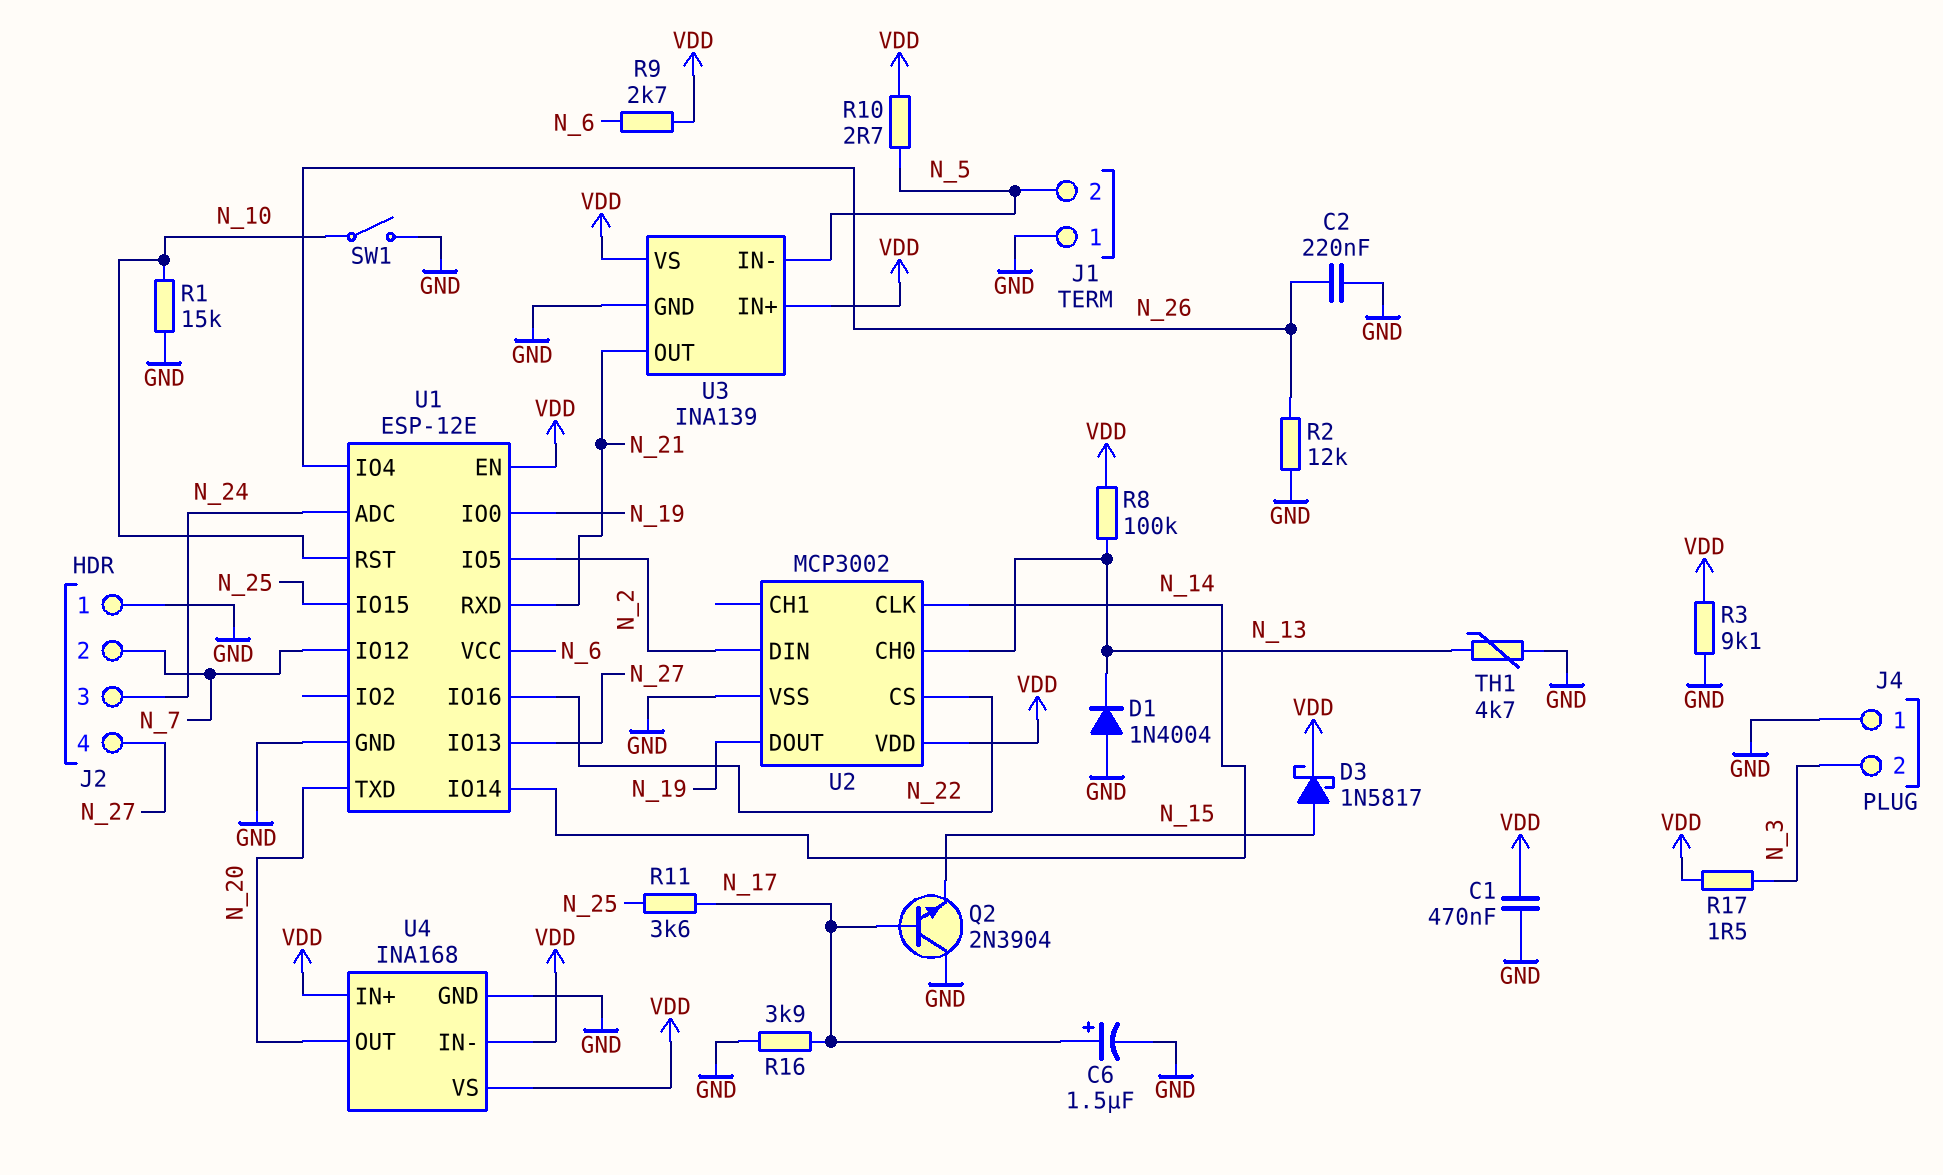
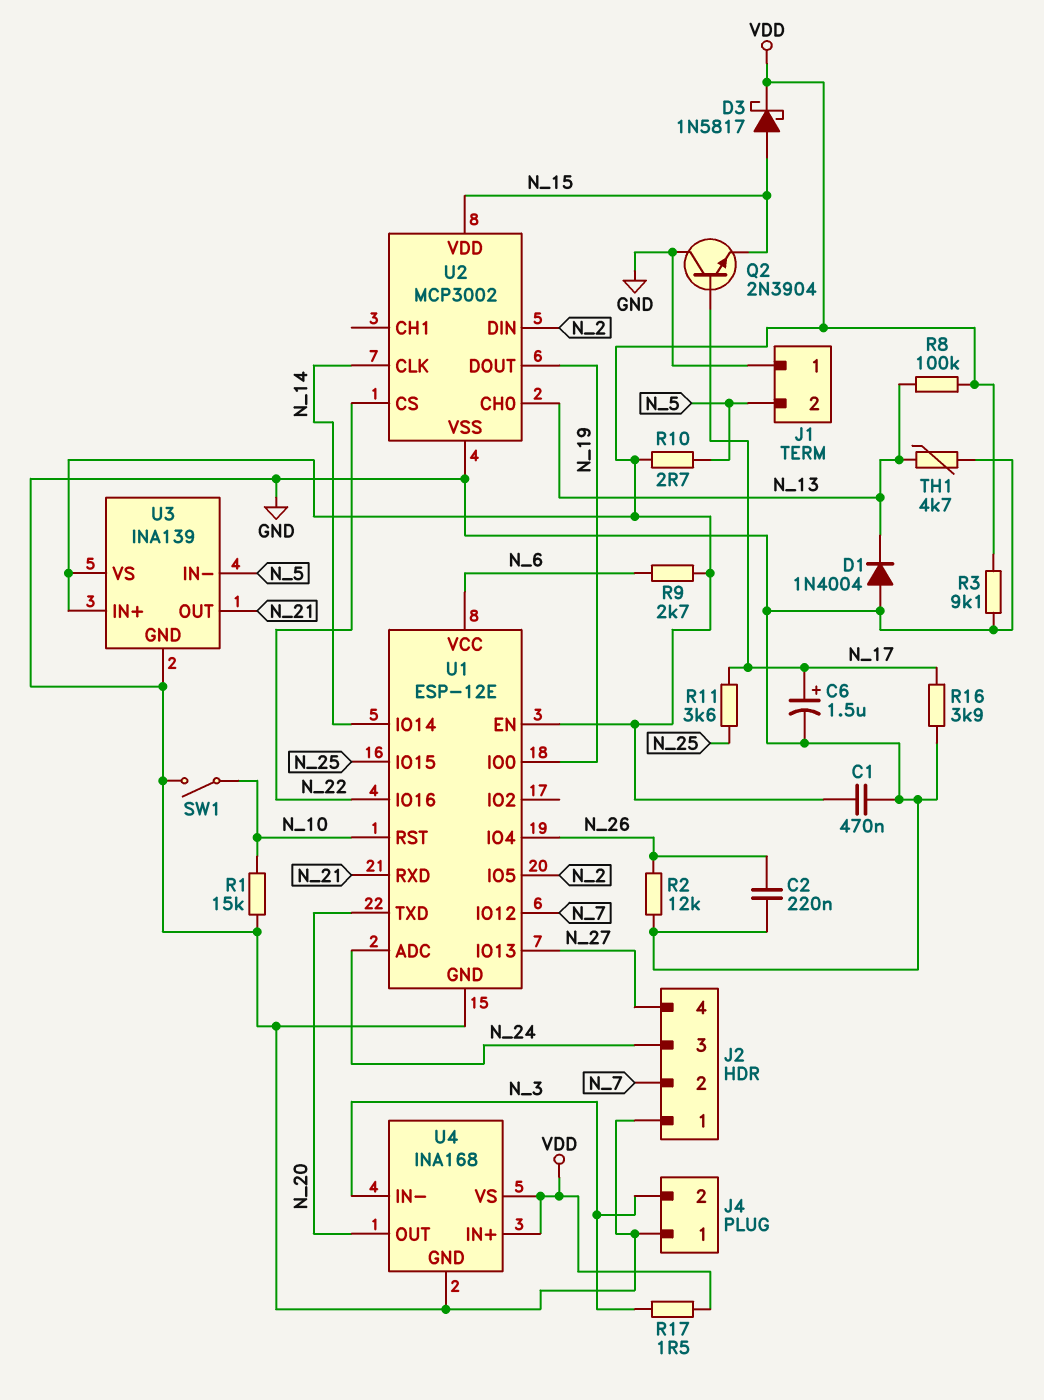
U2 pin VDD: VDD -> N_15
U4 pin IN-: VDD -> N_3

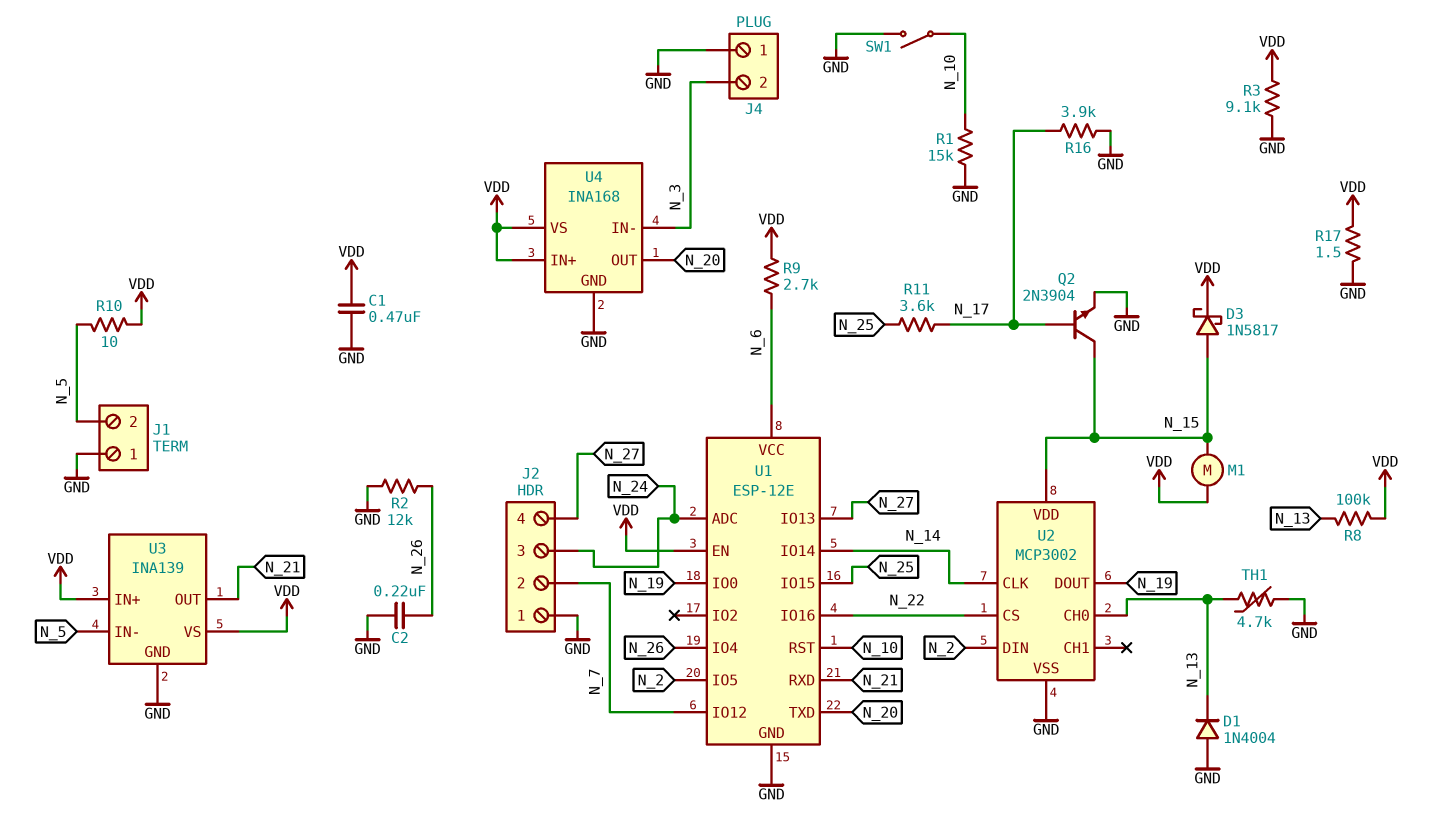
C6: 1.5uF (plus N_17, minus GND) -> none
M1: none -> motor (N_15, VDD)
Q2: NPN 2N3904 (B N_17, C GND, E N_15) -> NPN 2N3904 (B N_17, C N_15, E GND)
R10: 2.7 (N_5, VDD) -> 10 (N_5, VDD)
R17: 1.5 (N_3, VDD) -> 1.5 (GND, VDD)

